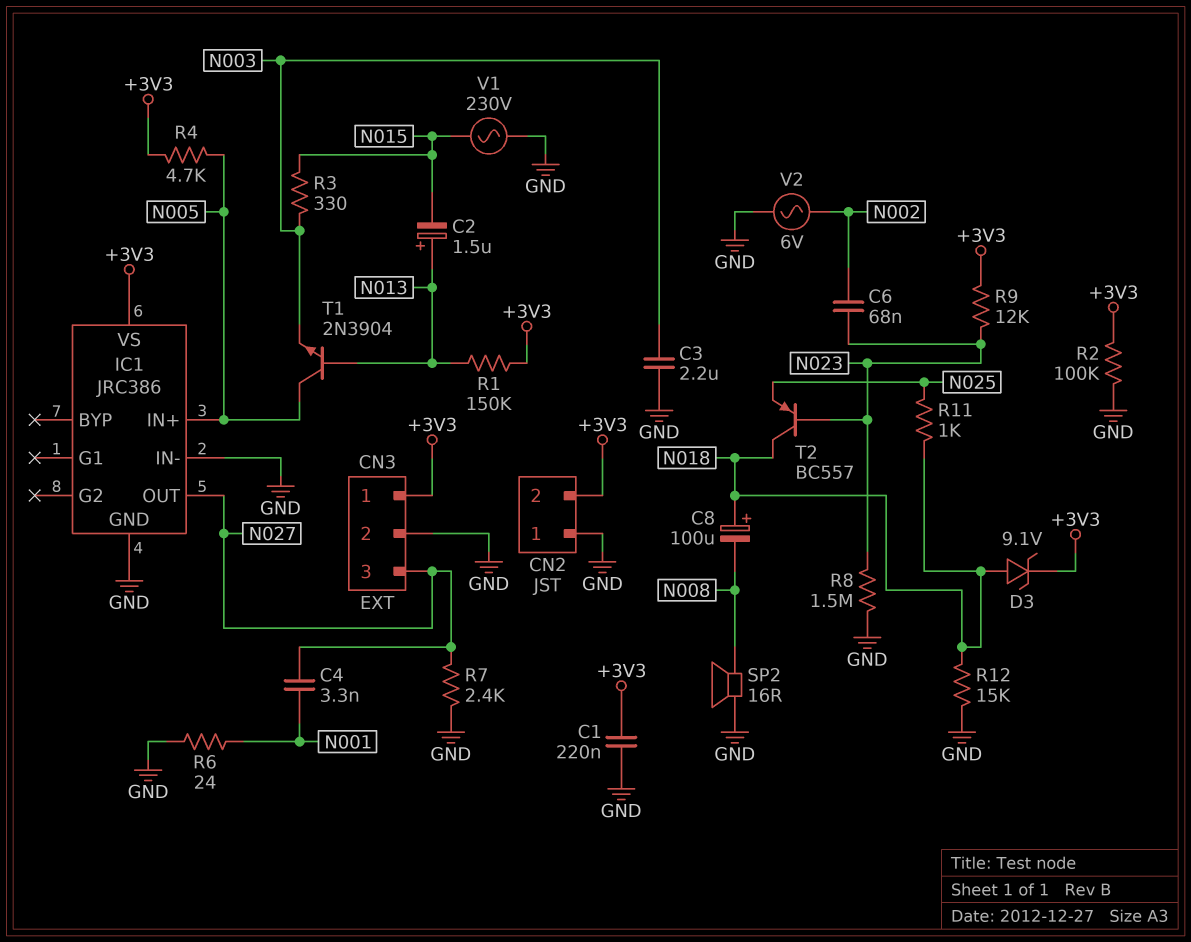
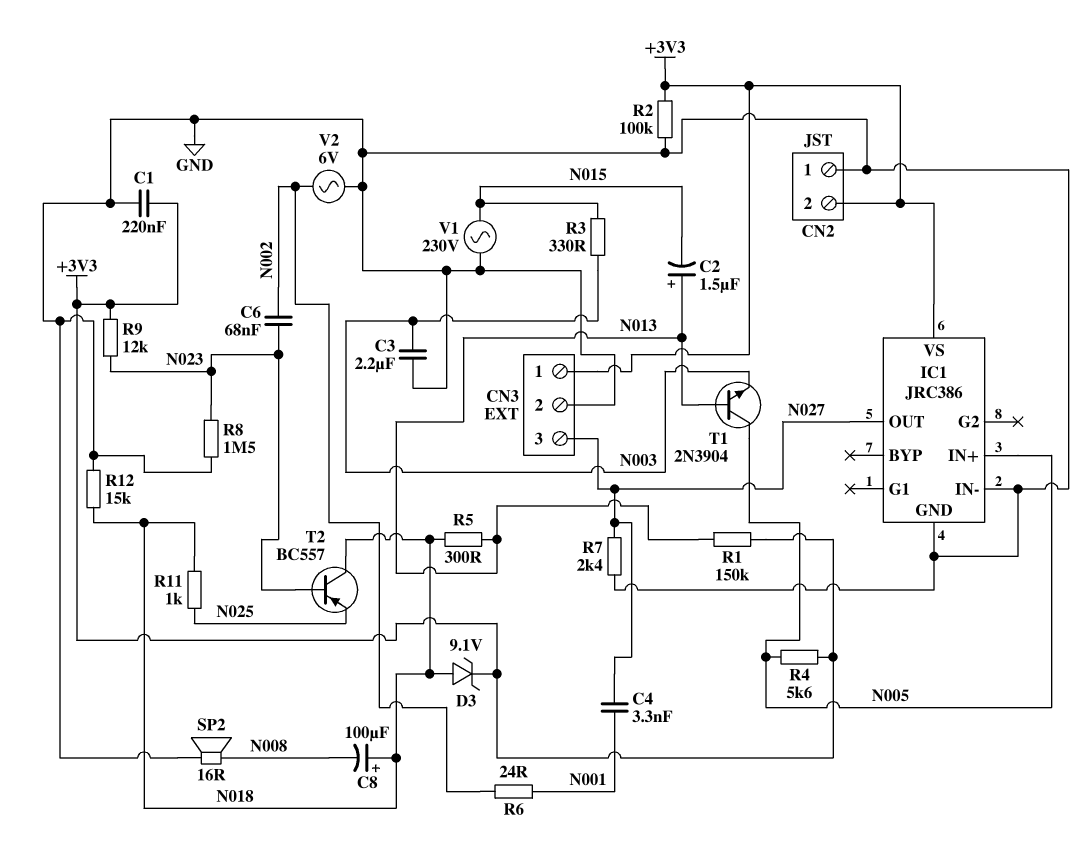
R4: 4.7k (+3V3, N005) -> 5.6k (+3V3, N005)
R5: none -> 300 (N013, N018)
R6: 24 (GND, N001) -> 24 (N001, N002)

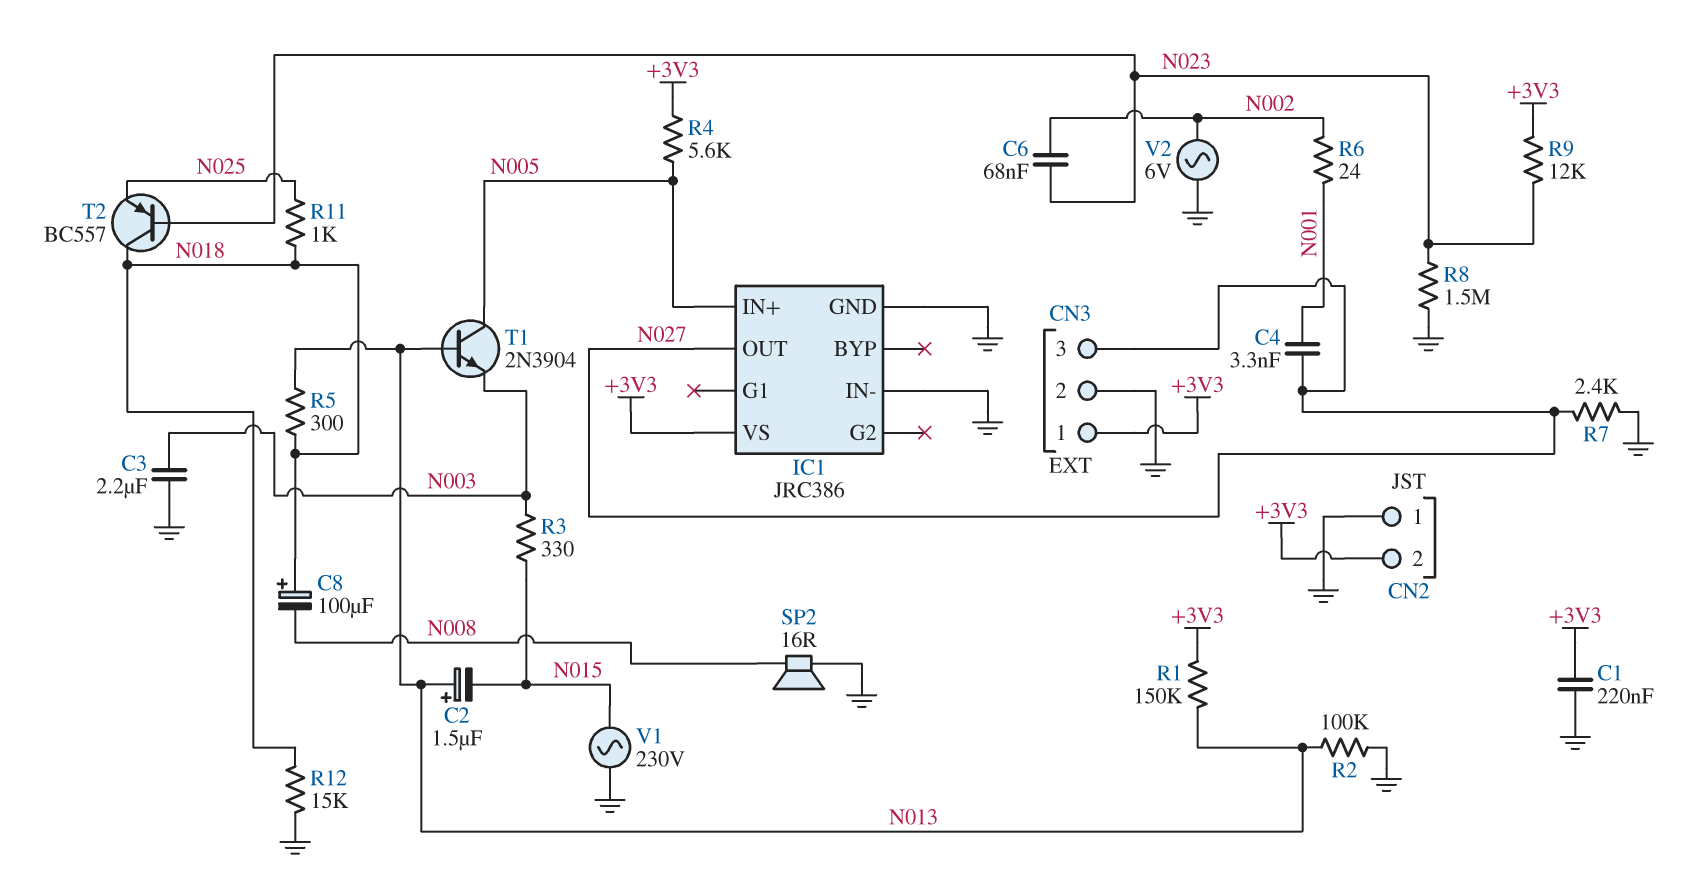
D3: zener 9.1V (A N018, K +3V3) -> none
R2: 100k (+3V3, GND) -> 100k (GND, N013)

